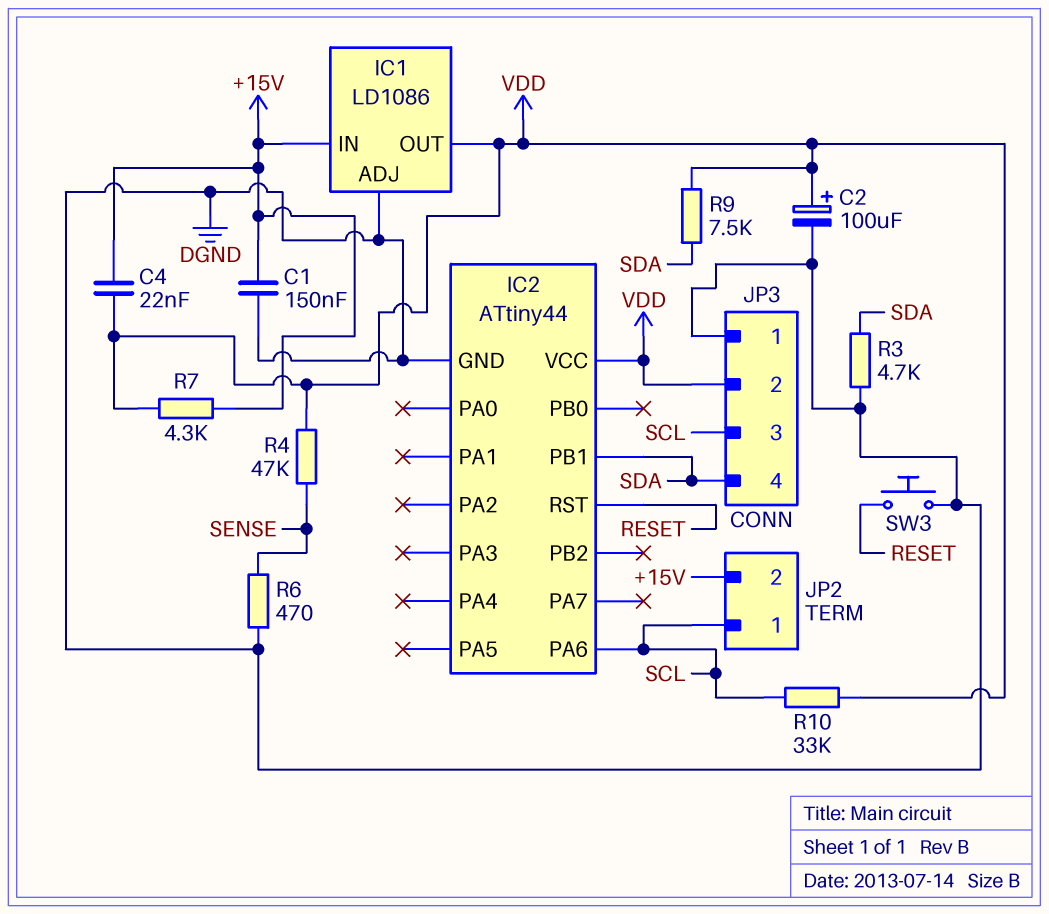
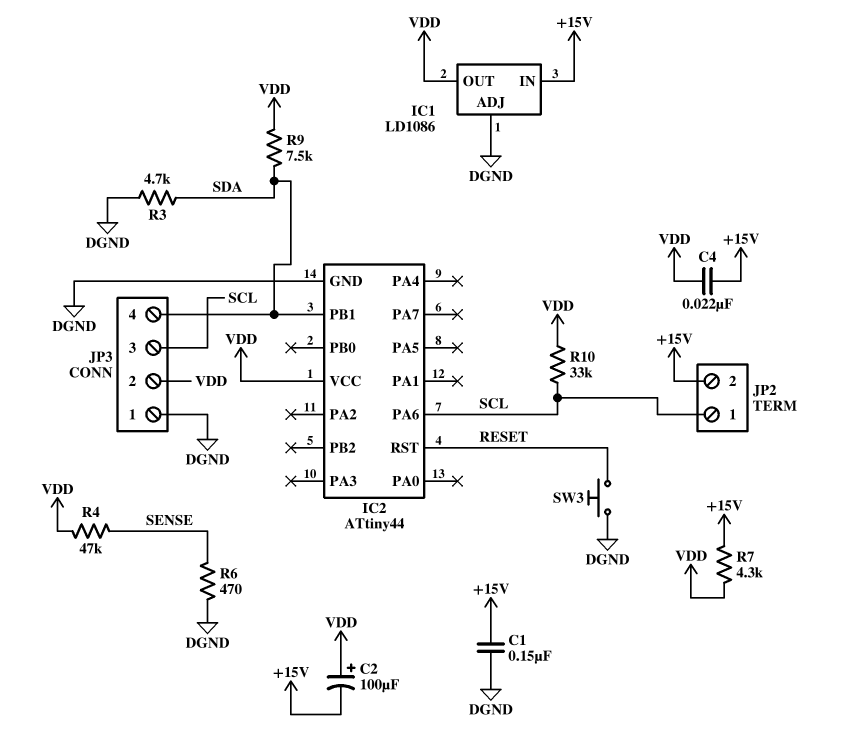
C2: 100uF (plus VDD, minus DGND) -> 100uF (plus VDD, minus +15V)

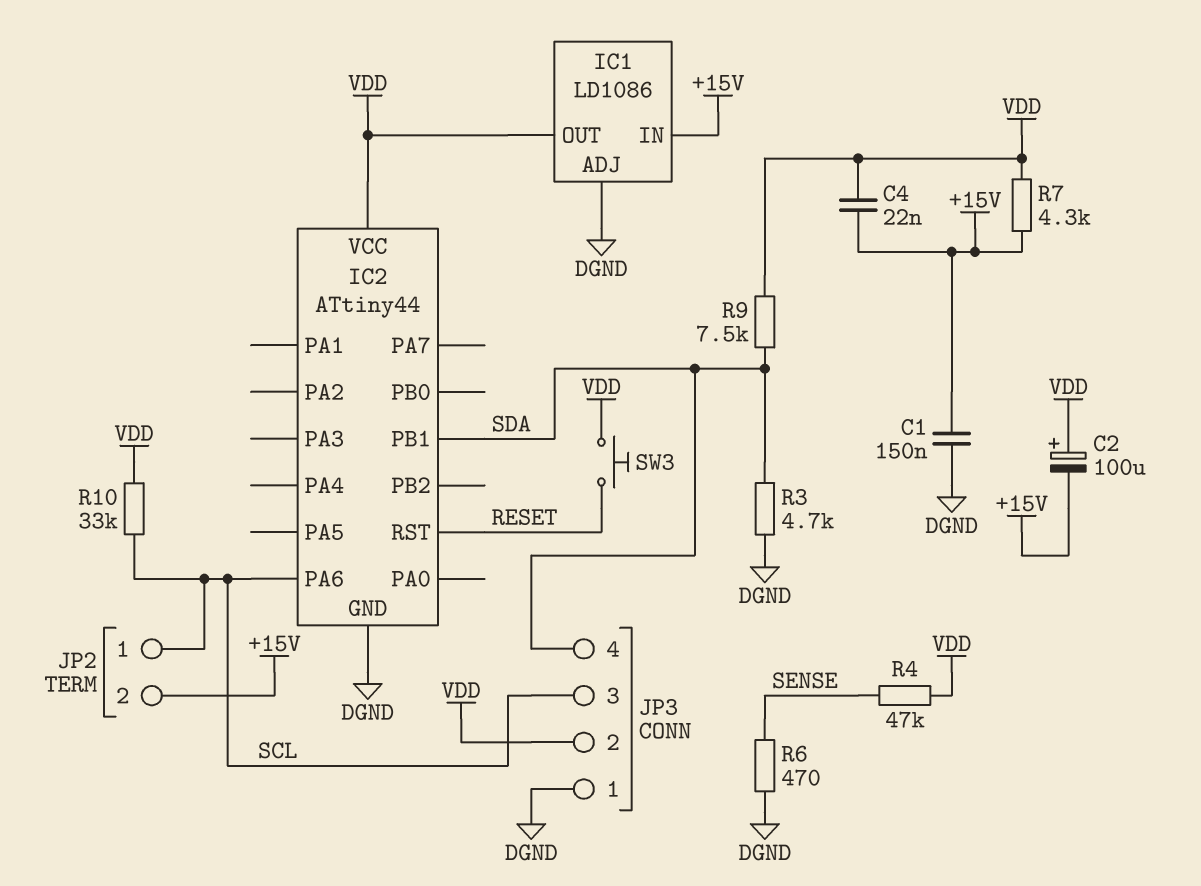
SW3: button (DGND, RESET) -> button (RESET, VDD)

